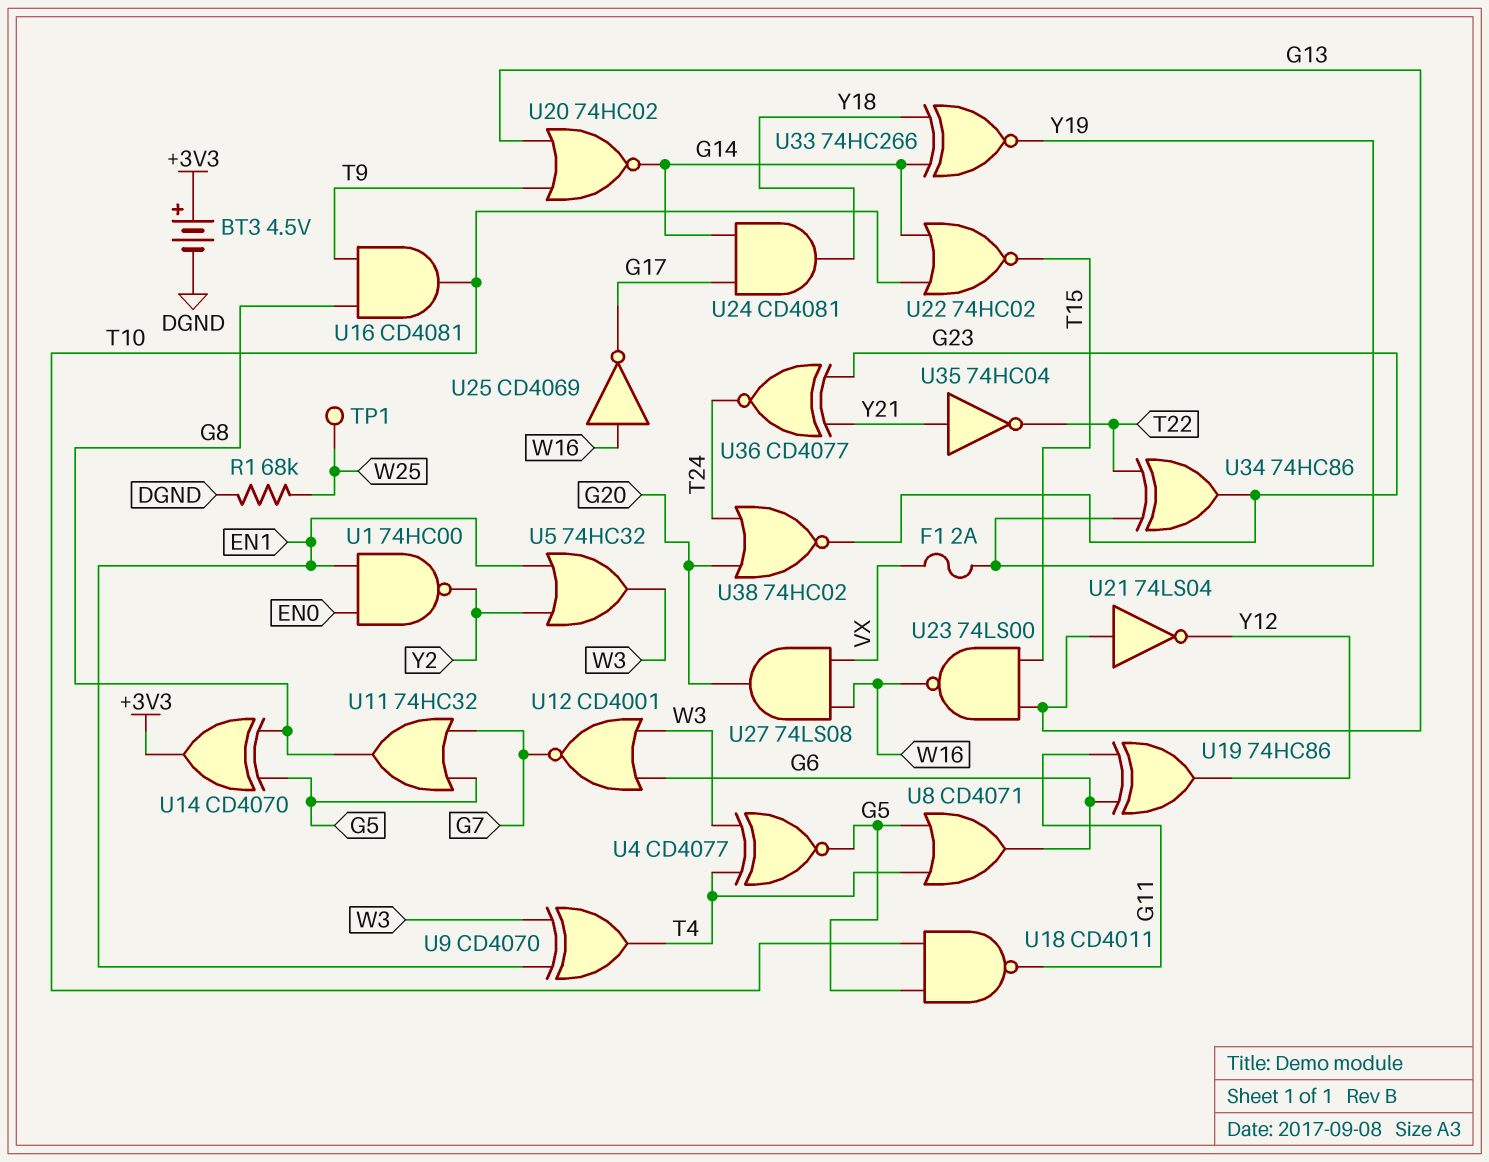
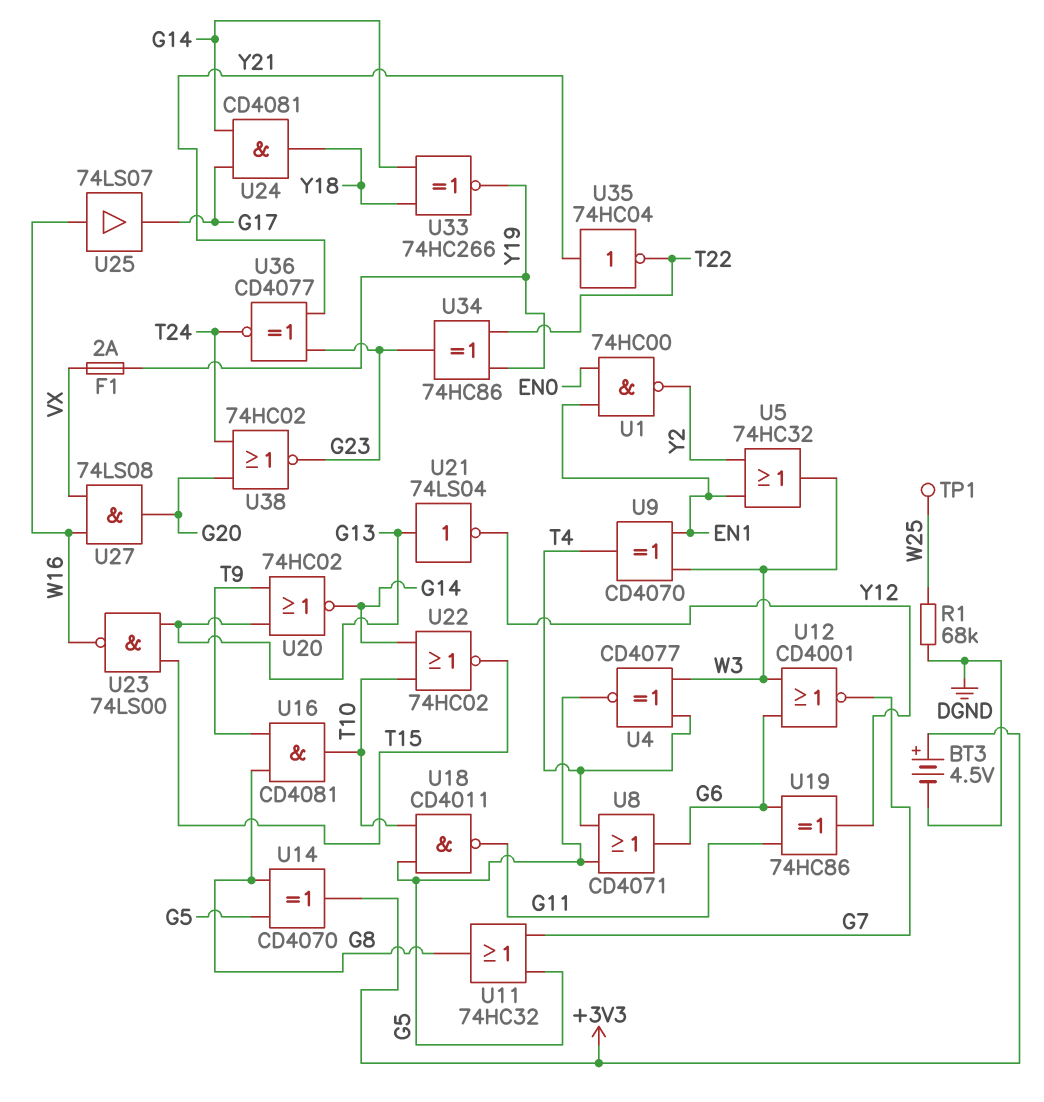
U25: NOT CD4069 (in W16, out G17) -> buffer 74LS07 (in W16, out G17)

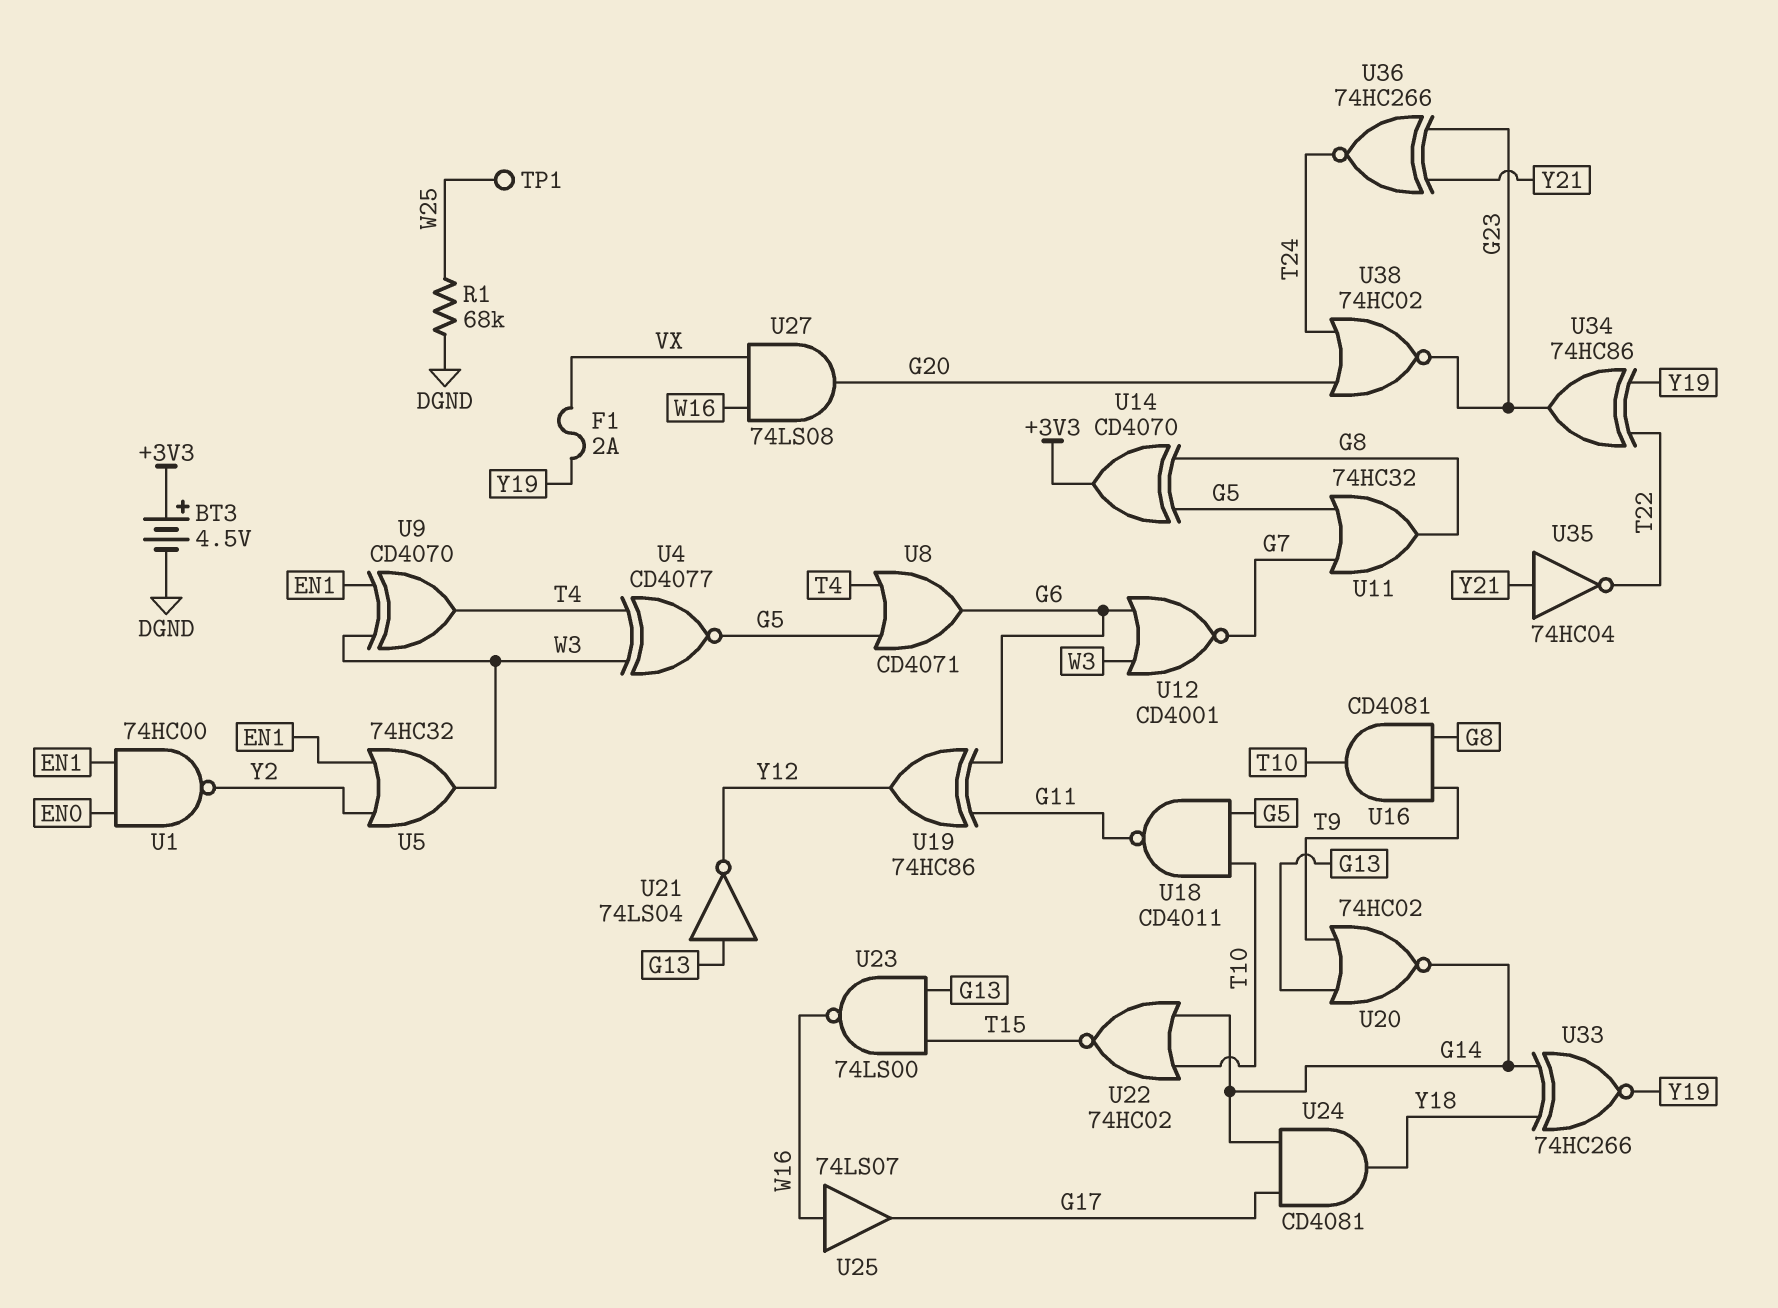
U36: XNOR CD4077 (in G23, in Y21, out T24) -> XNOR 74HC266 (in G23, in Y21, out T24)

